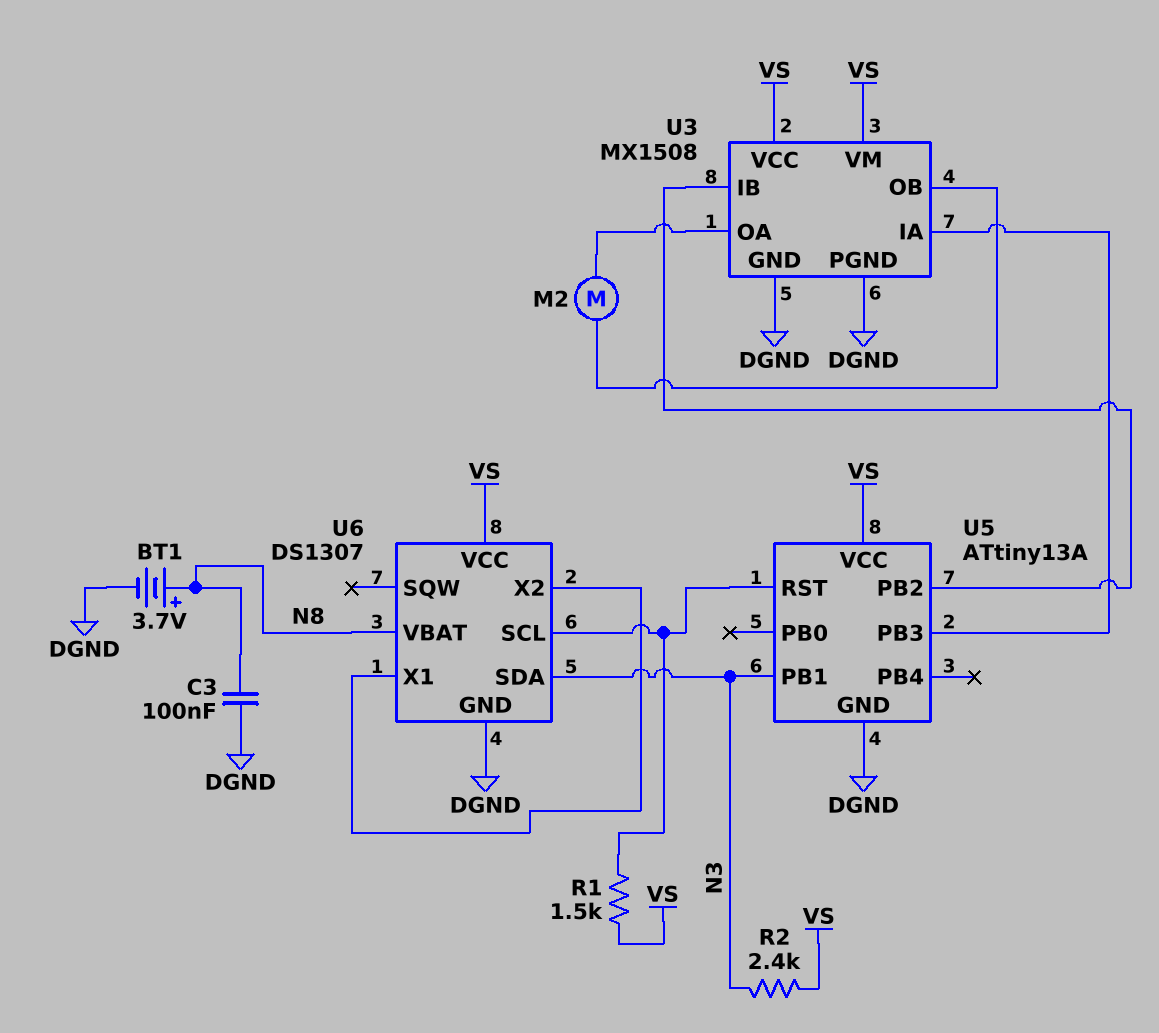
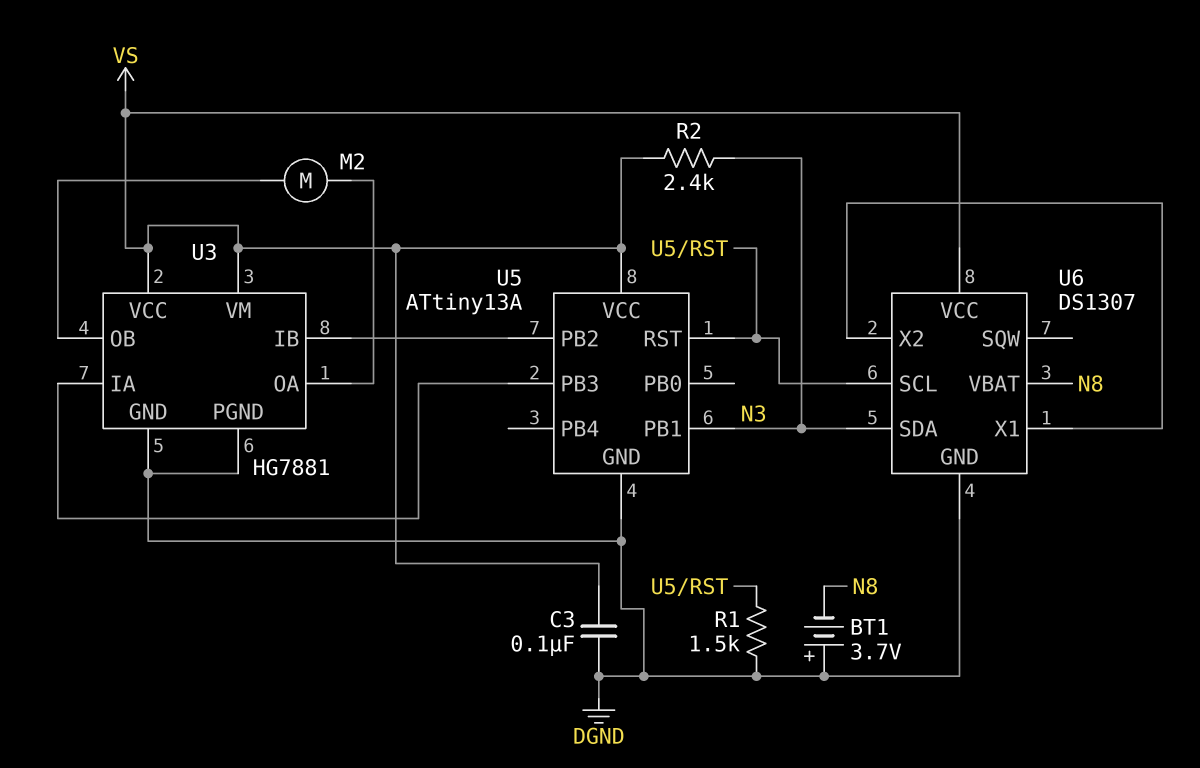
BT1: 3.7V (plus N8, minus DGND) -> 3.7V (plus DGND, minus N8)
C3: 100nF (DGND, N8) -> 100nF (DGND, VS)
R1: 1.5k (U5/RST, VS) -> 1.5k (DGND, U5/RST)
U3: MX1508 -> HG7881

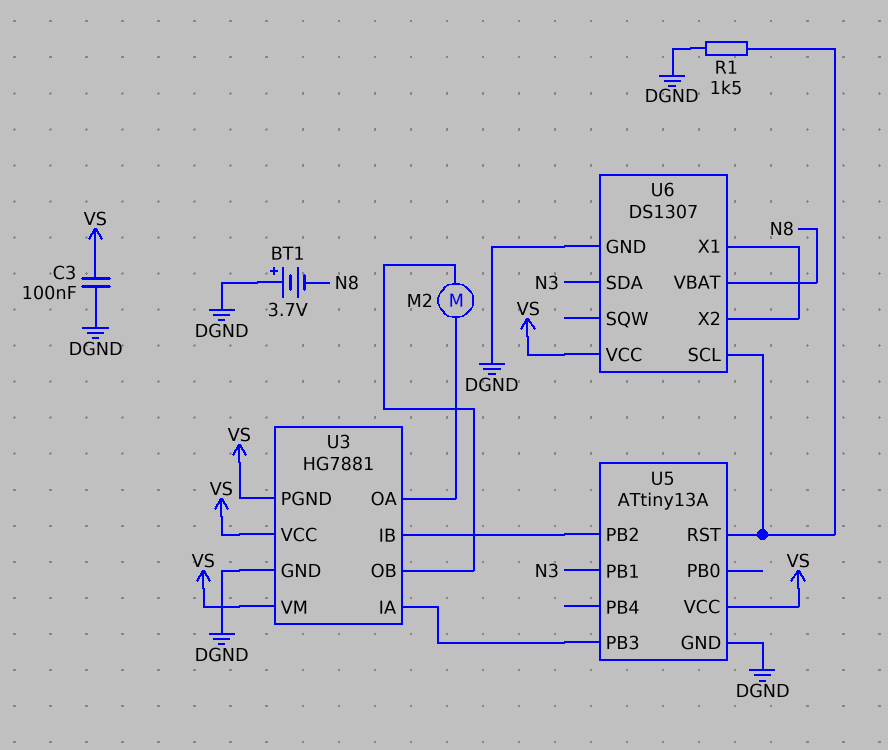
R2: 2.4k (N3, VS) -> none
U3 pin PGND: DGND -> VS

